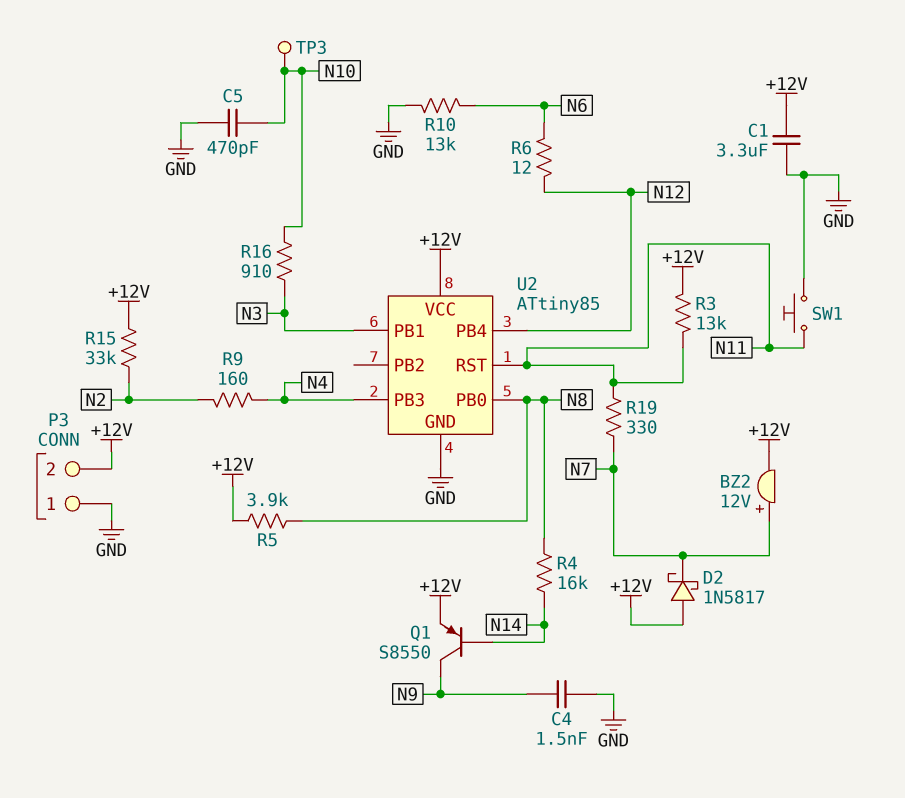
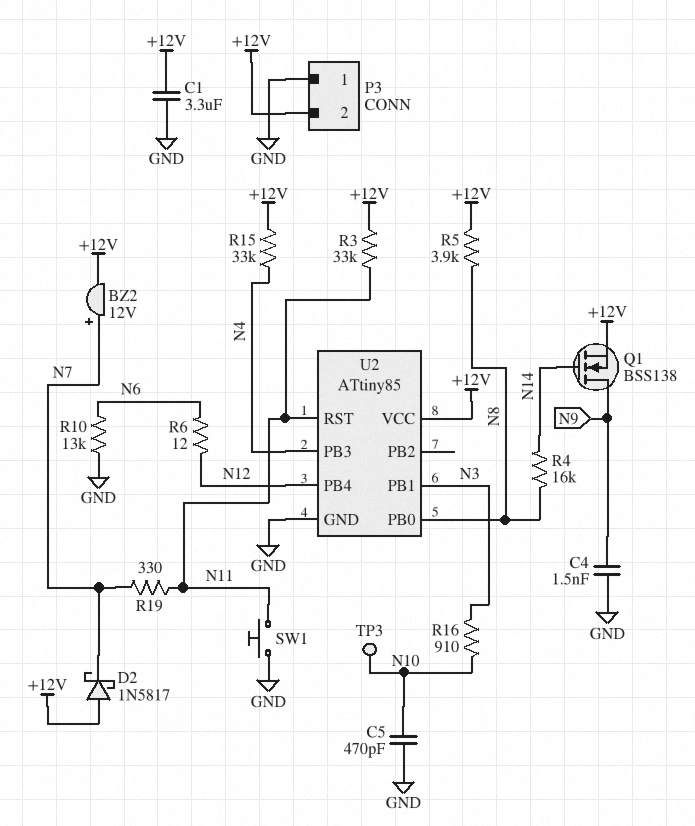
Q1: PNP S8550 (B N14, C N9, E +12V) -> NMOS BSS138 (G N14, D N9, S +12V)
R3: 13k (+12V, N11) -> 33k (+12V, N11)
R9: 160 (N2, N4) -> none
R15: 33k (+12V, N2) -> 33k (+12V, N4)

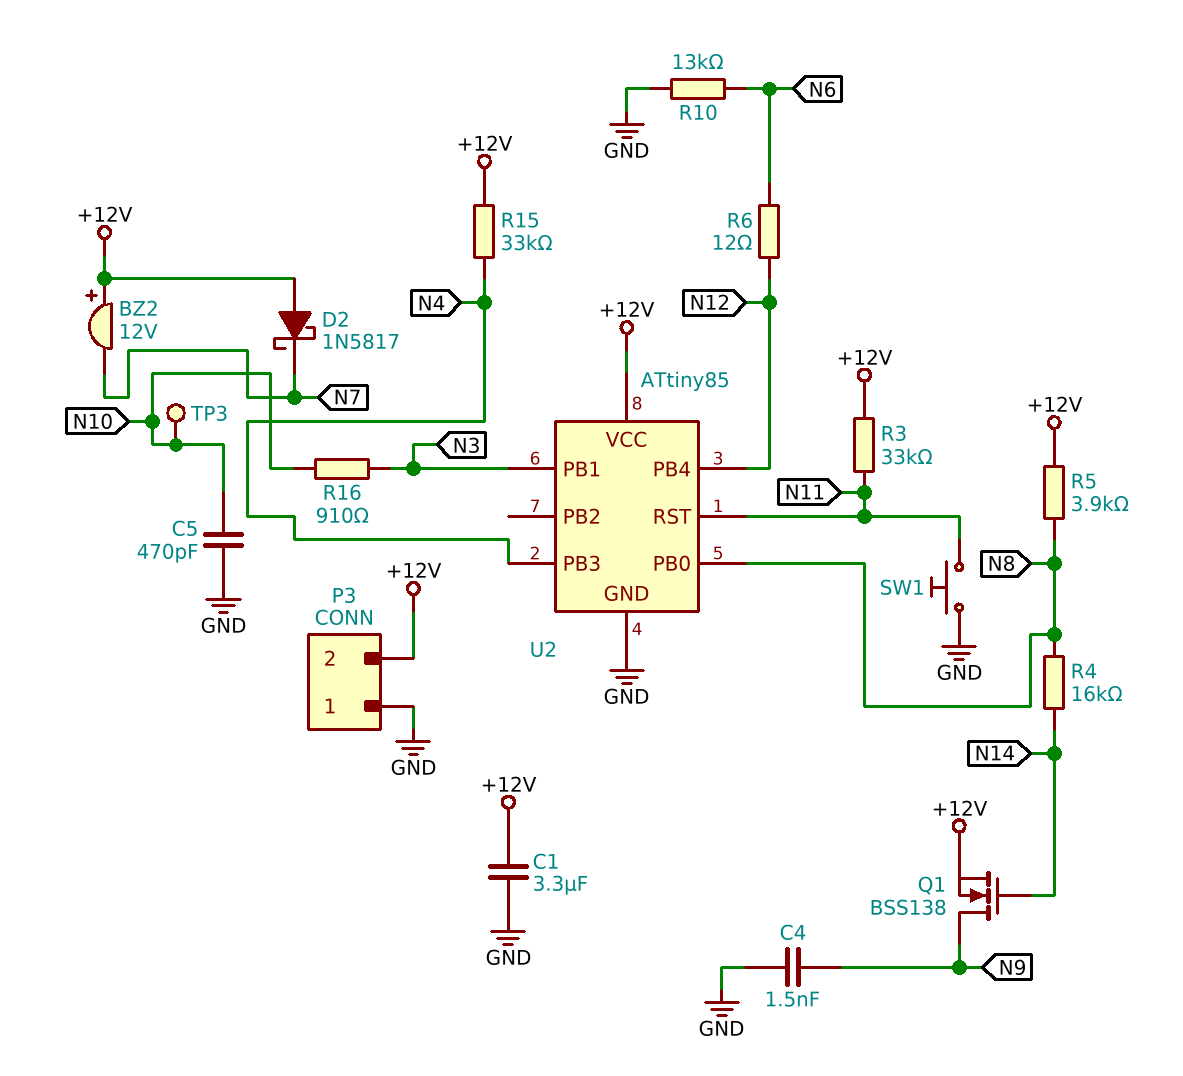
BZ2: buzzer 12V (plus N7, minus +12V) -> buzzer 12V (plus +12V, minus N7)
R19: 330 (N7, N11) -> none

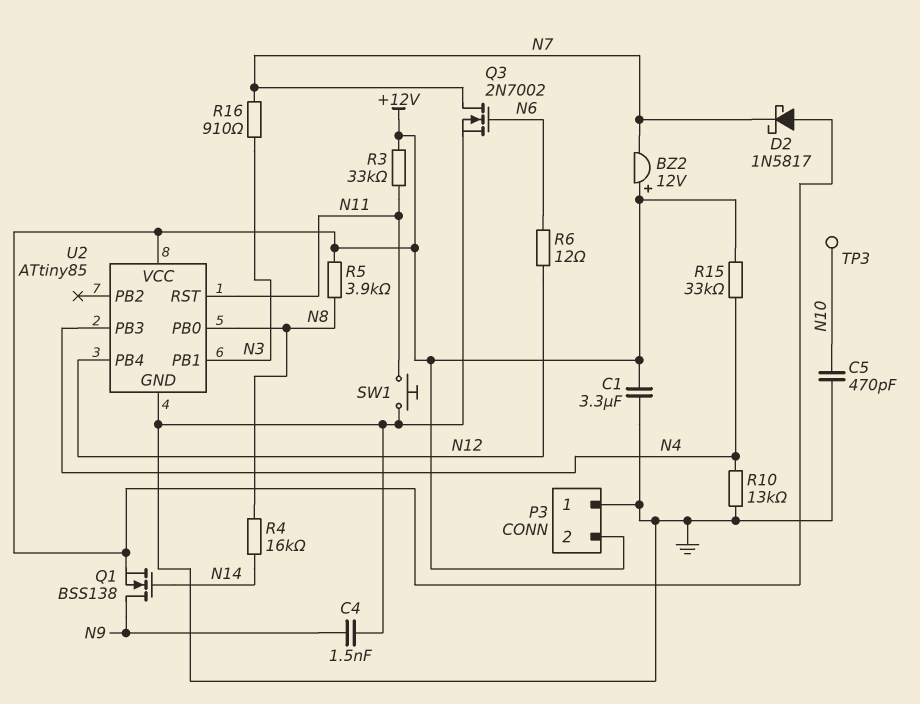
Q3: none -> NMOS 2N7002 (G N6, D N7, S GND)
R10: 13k (GND, N6) -> 13k (GND, N4)
R16: 910 (N3, N10) -> 910 (N3, N7)

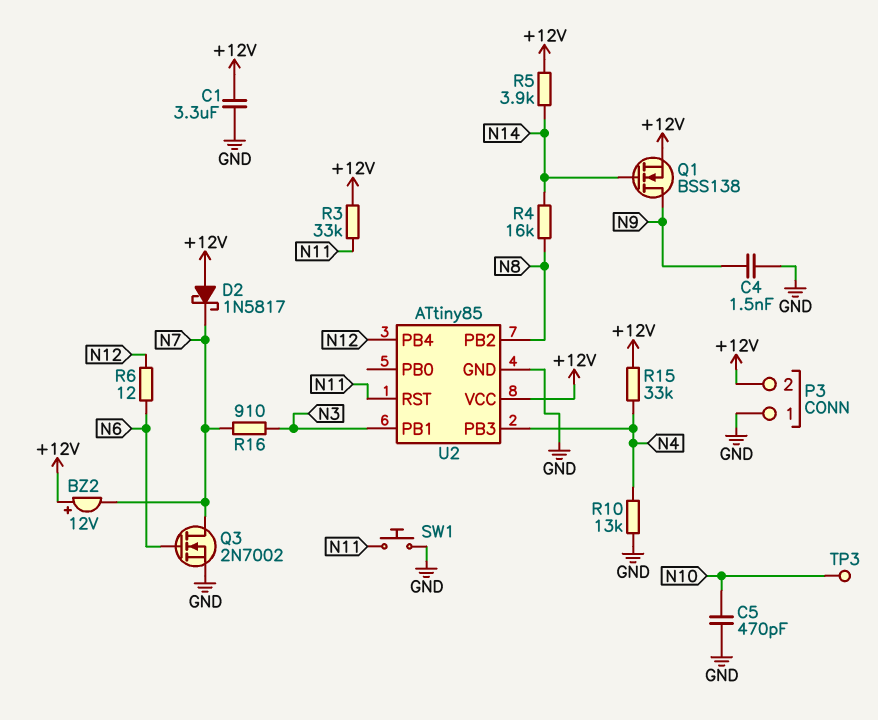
R5: 3.9k (+12V, N8) -> 3.9k (+12V, N14)
U2 pin PB0: N8 -> none
U2 pin PB2: none -> N8

